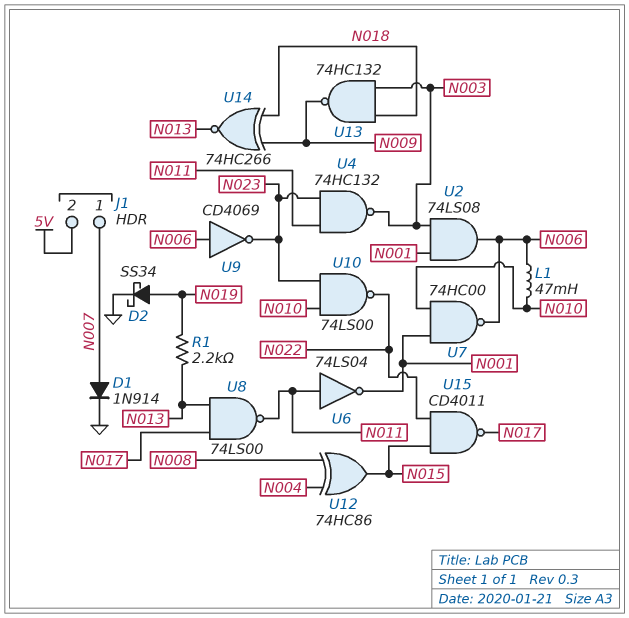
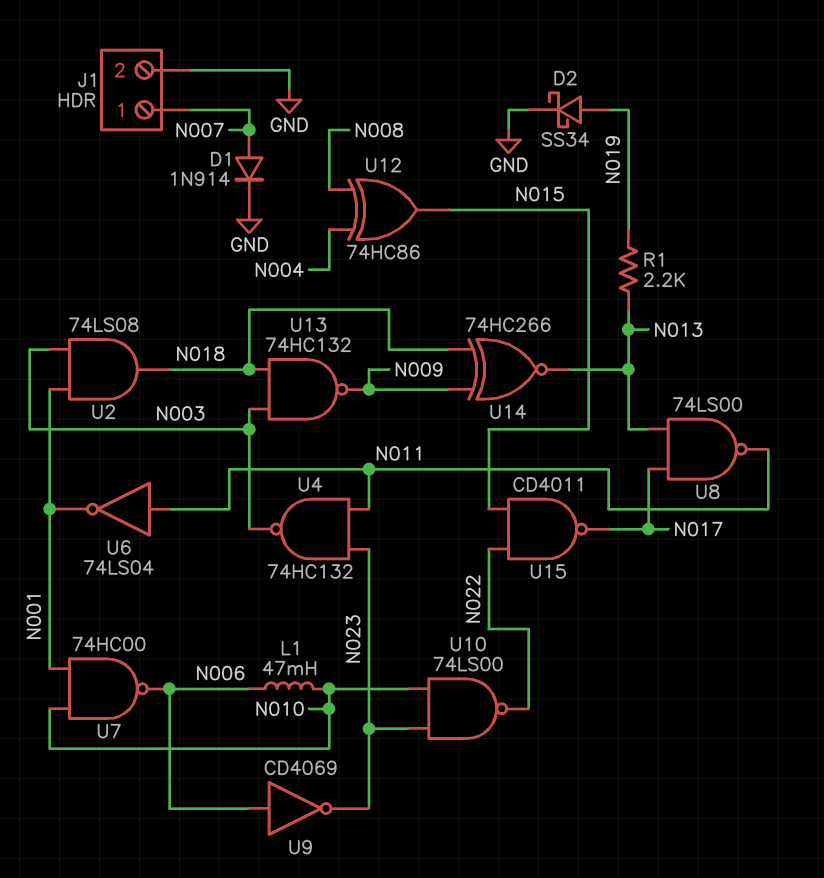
J1 pin 2: 5V -> GND
U2: AND 74LS08 (in N001, in N003, out N006) -> AND 74LS08 (in N001, in N003, out N018)

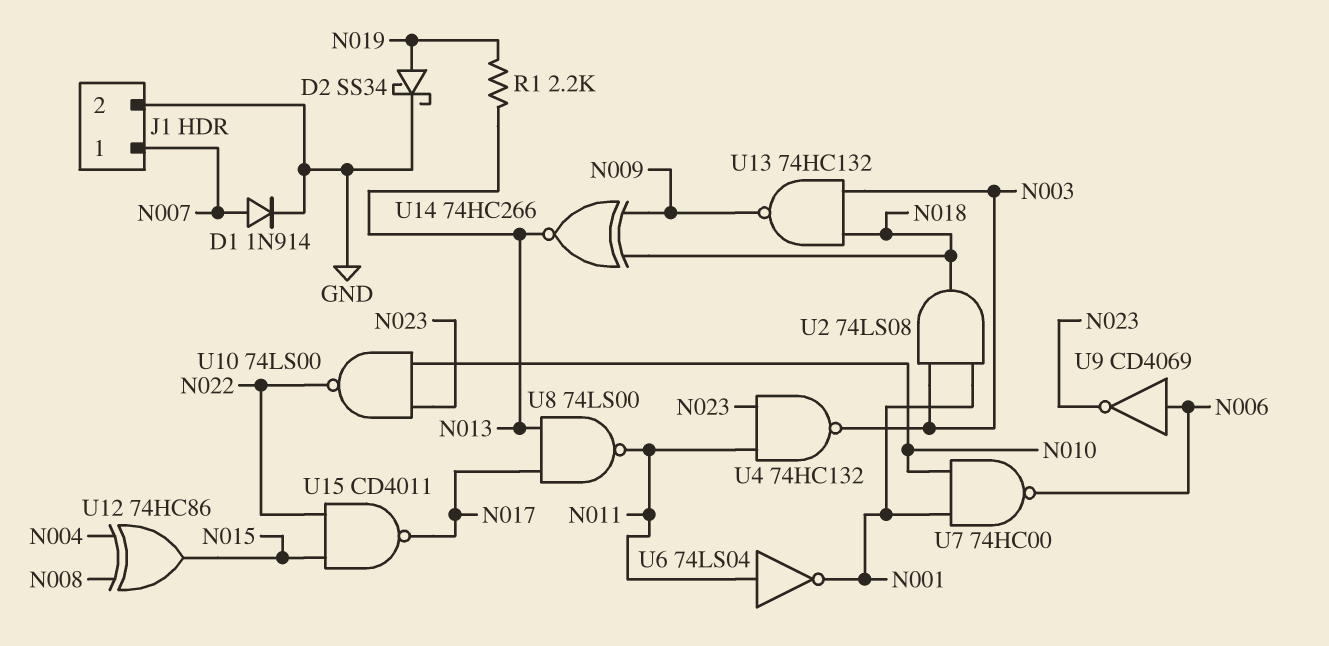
L1: 47mH (N006, N010) -> none

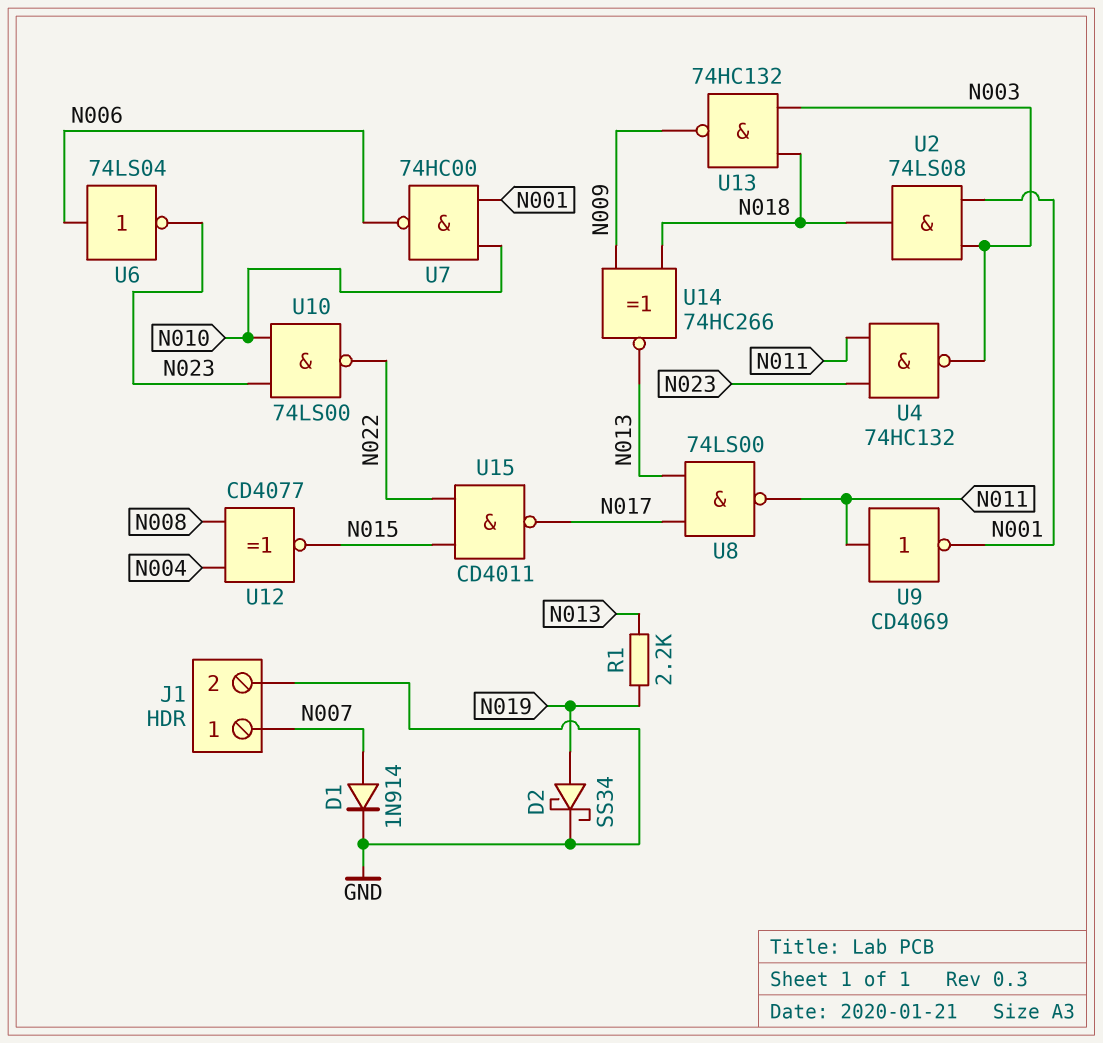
U6: NOT 74LS04 (in N011, out N001) -> NOT 74LS04 (in N006, out N023)
U9: NOT CD4069 (in N006, out N023) -> NOT CD4069 (in N011, out N001)
U12: XOR 74HC86 (in N004, in N008, out N015) -> XNOR CD4077 (in N004, in N008, out N015)

